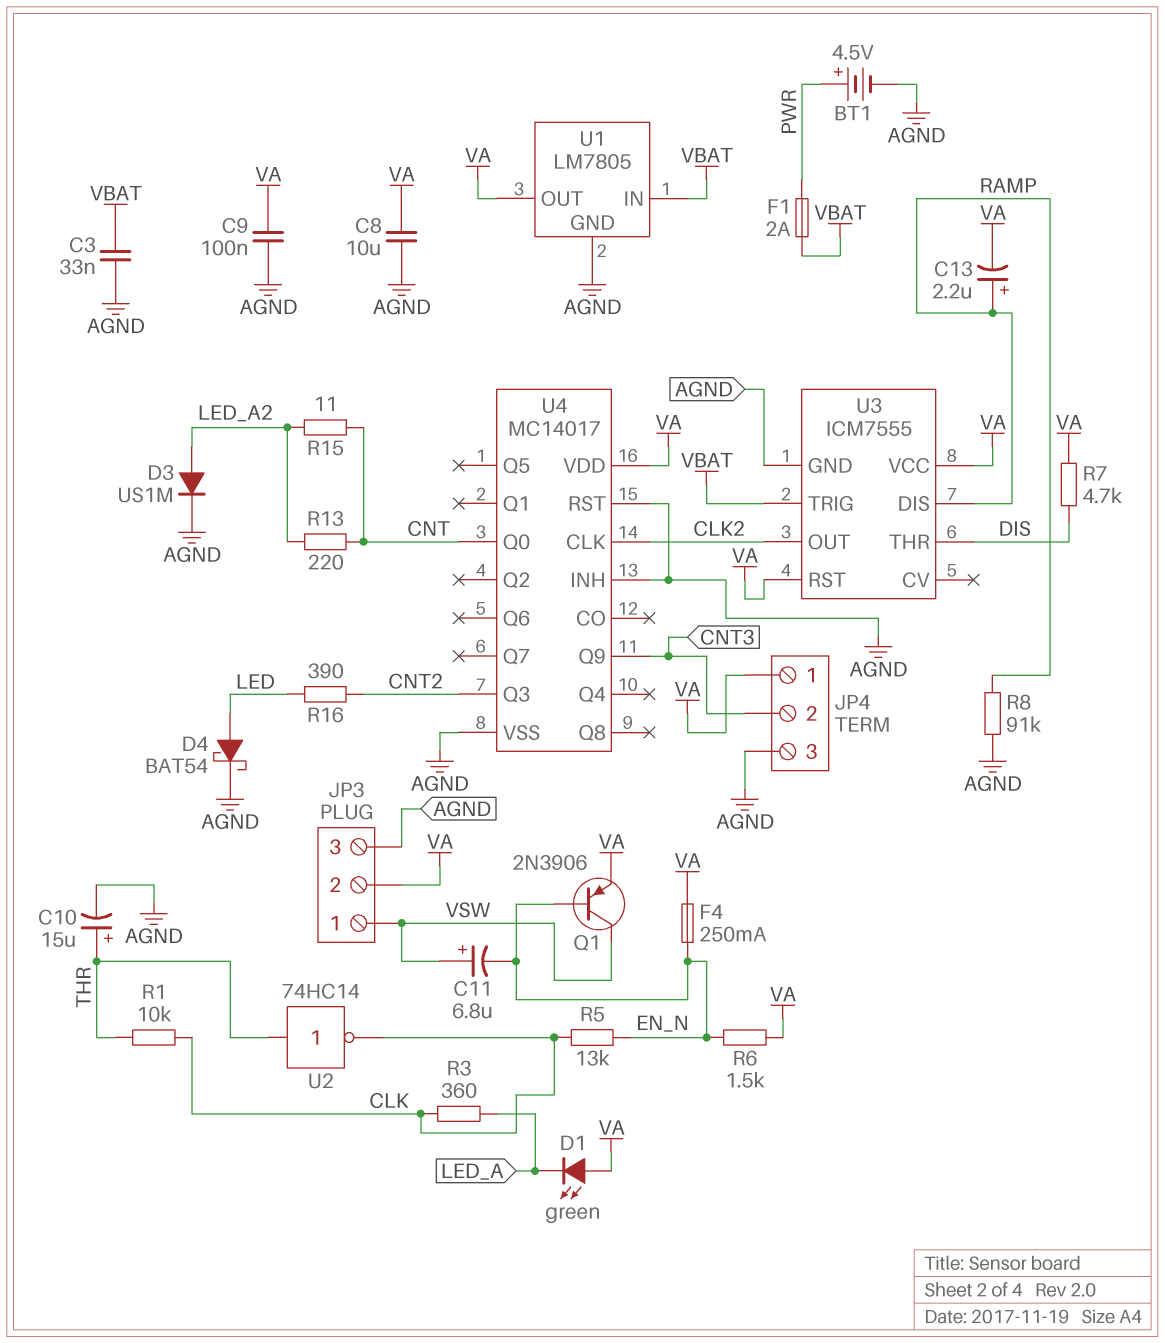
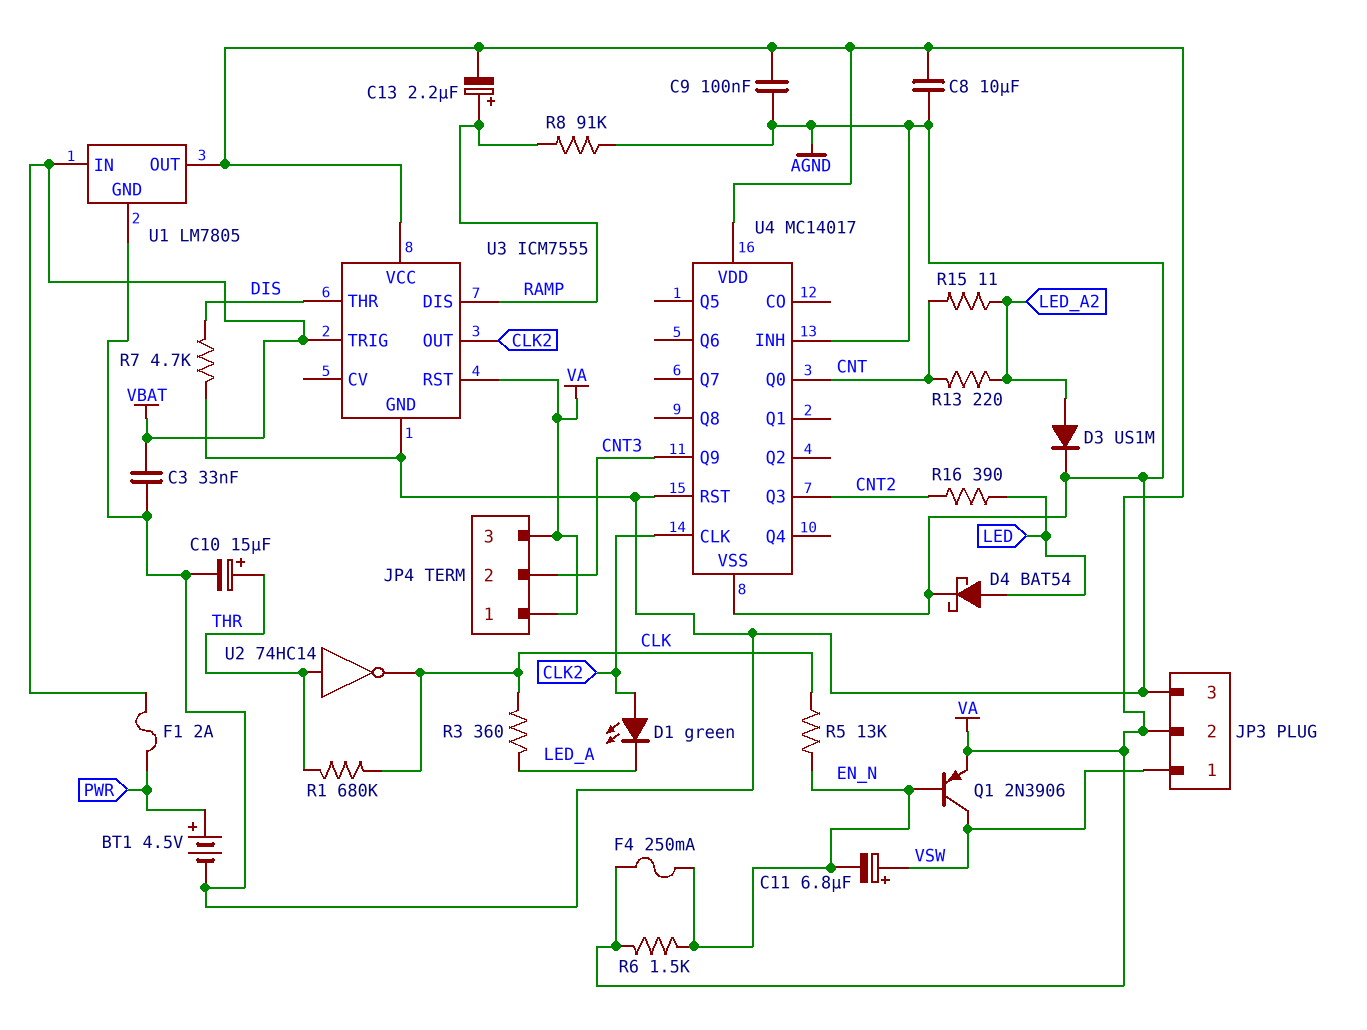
D1: LED green (A VA, K LED_A) -> LED green (A CLK2, K LED_A)
JP4 pin 3: AGND -> VA
R1: 10k (CLK, THR) -> 680k (CLK, THR)
R7: 4.7k (DIS, VA) -> 4.7k (AGND, DIS)

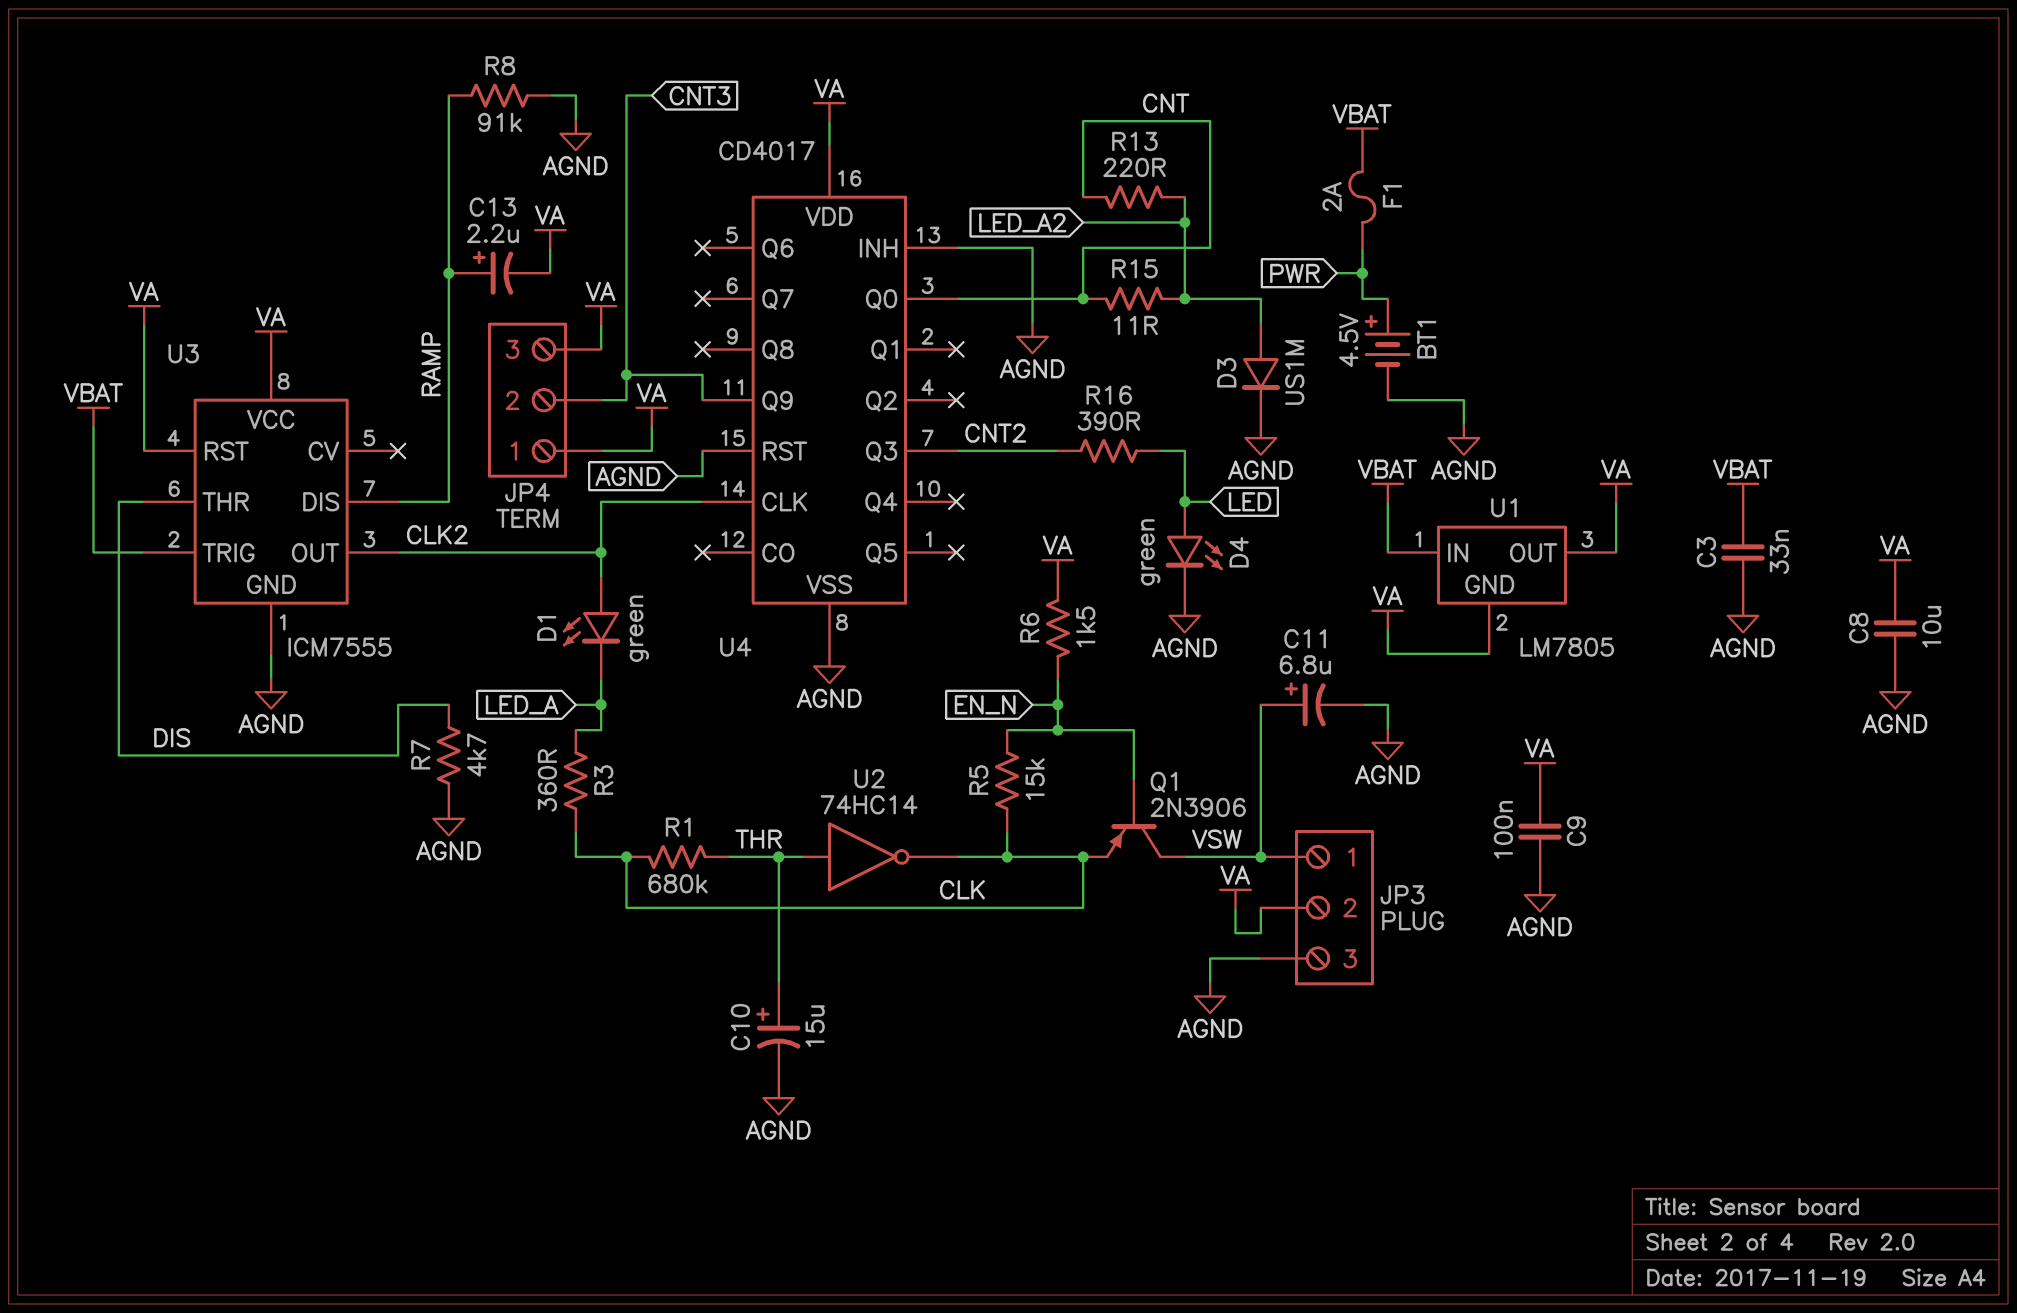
C11: 6.8uF (plus VSW, minus EN_N) -> 6.8uF (plus VSW, minus AGND)
D4: schottky BAT54 (A LED, K AGND) -> LED green (A LED, K AGND)
F4: 250mA (EN_N, VA) -> none
Q1: PNP 2N3906 (B EN_N, C VSW, E VA) -> PNP 2N3906 (B EN_N, C VSW, E CLK)
R5: 13k (CLK, EN_N) -> 15k (CLK, EN_N)
U1 pin GND: AGND -> VA
U4: MC14017 -> CD4017

